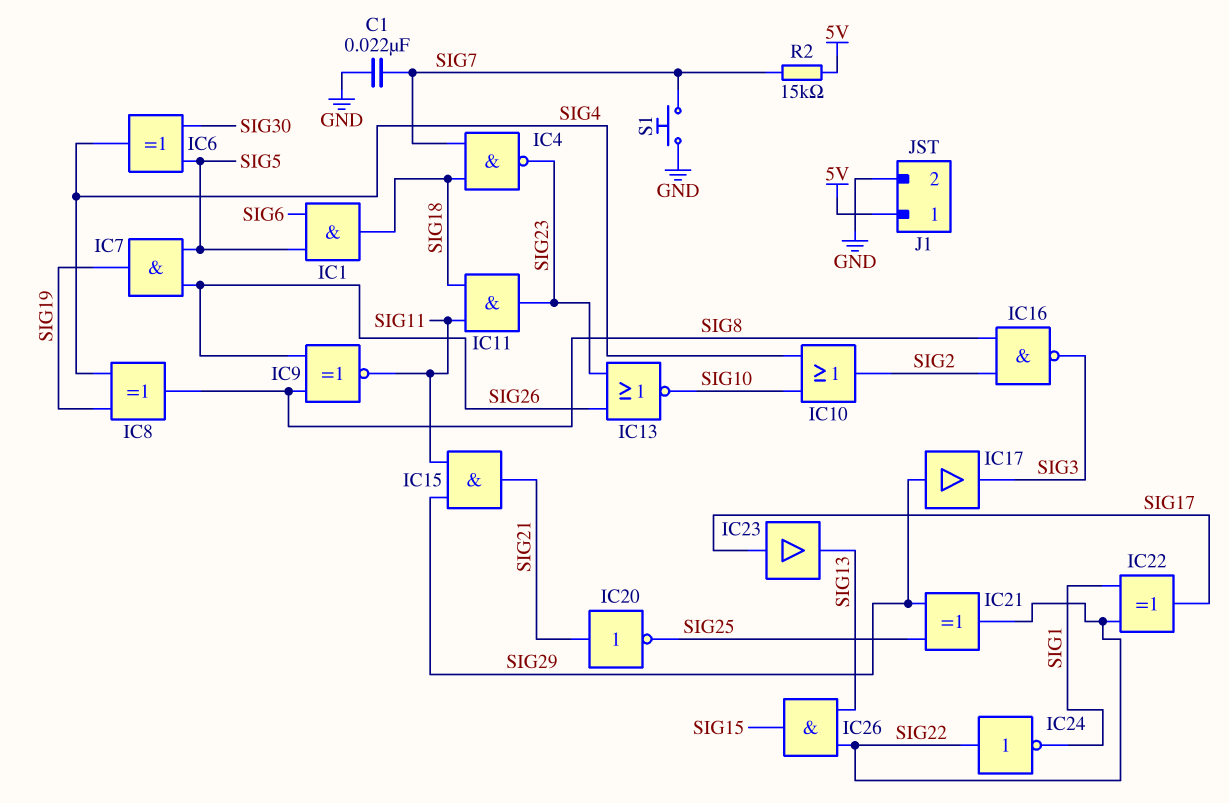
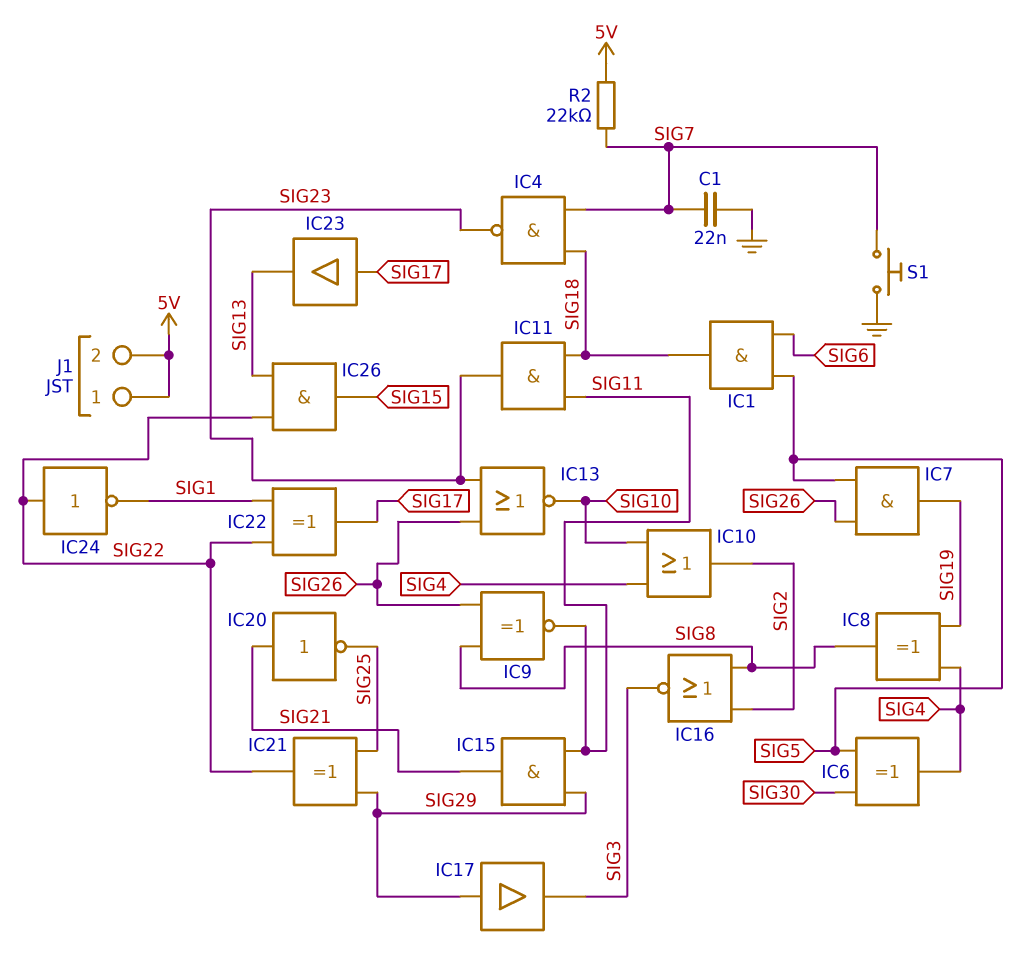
IC16: NAND (in SIG2, in SIG8, out SIG3) -> NOR (in SIG2, in SIG8, out SIG3)
J1 pin 2: GND -> 5V
R2: 15k (5V, SIG7) -> 22k (5V, SIG7)

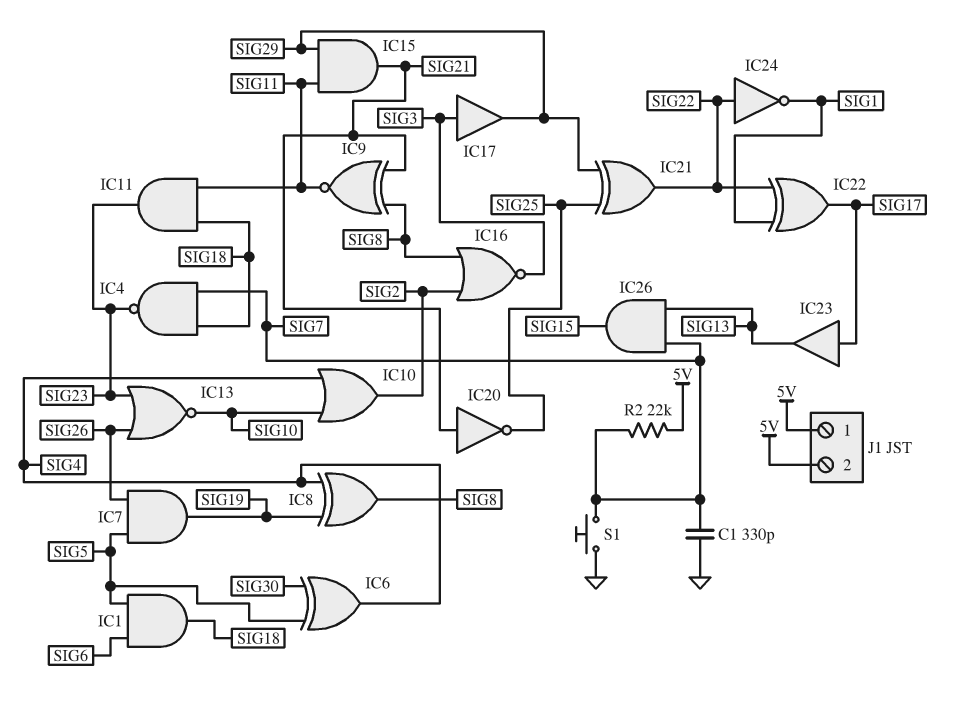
C1: 22nF (GND, SIG7) -> 330pF (GND, SIG7)
IC9: XNOR (in SIG8, in SIG26, out SIG11) -> XNOR (in SIG8, in SIG21, out SIG11)
IC17: buffer (in SIG29, out SIG3) -> buffer (in SIG3, out SIG29)
IC26: AND (in SIG13, in SIG22, out SIG15) -> AND (in SIG7, in SIG13, out SIG15)

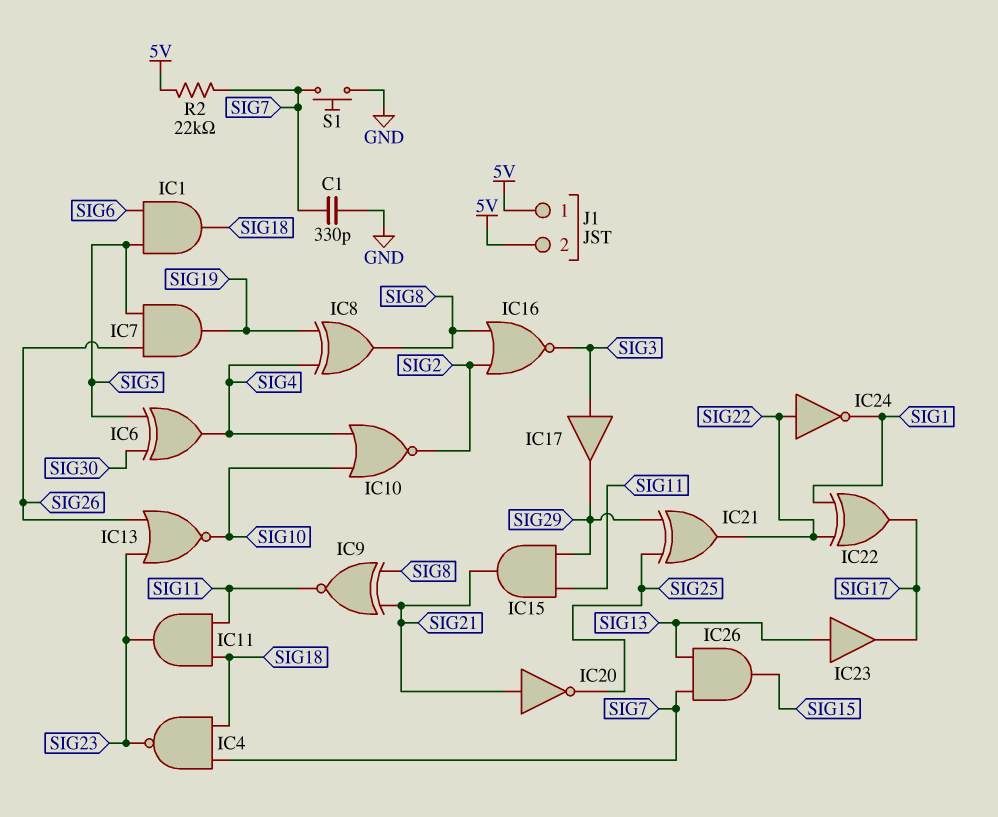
IC10: OR (in SIG4, in SIG10, out SIG2) -> NOR (in SIG4, in SIG10, out SIG2)
IC23: buffer (in SIG17, out SIG13) -> buffer (in SIG13, out SIG17)

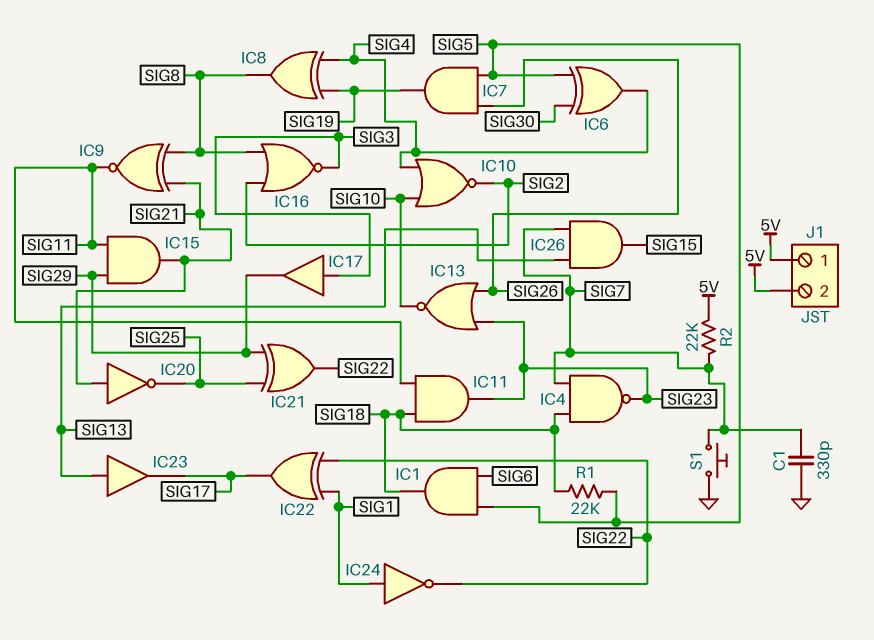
IC24: NOT (in SIG22, out SIG1) -> NOT (in SIG1, out SIG22)
R1: none -> 22k (SIG5, SIG18)

